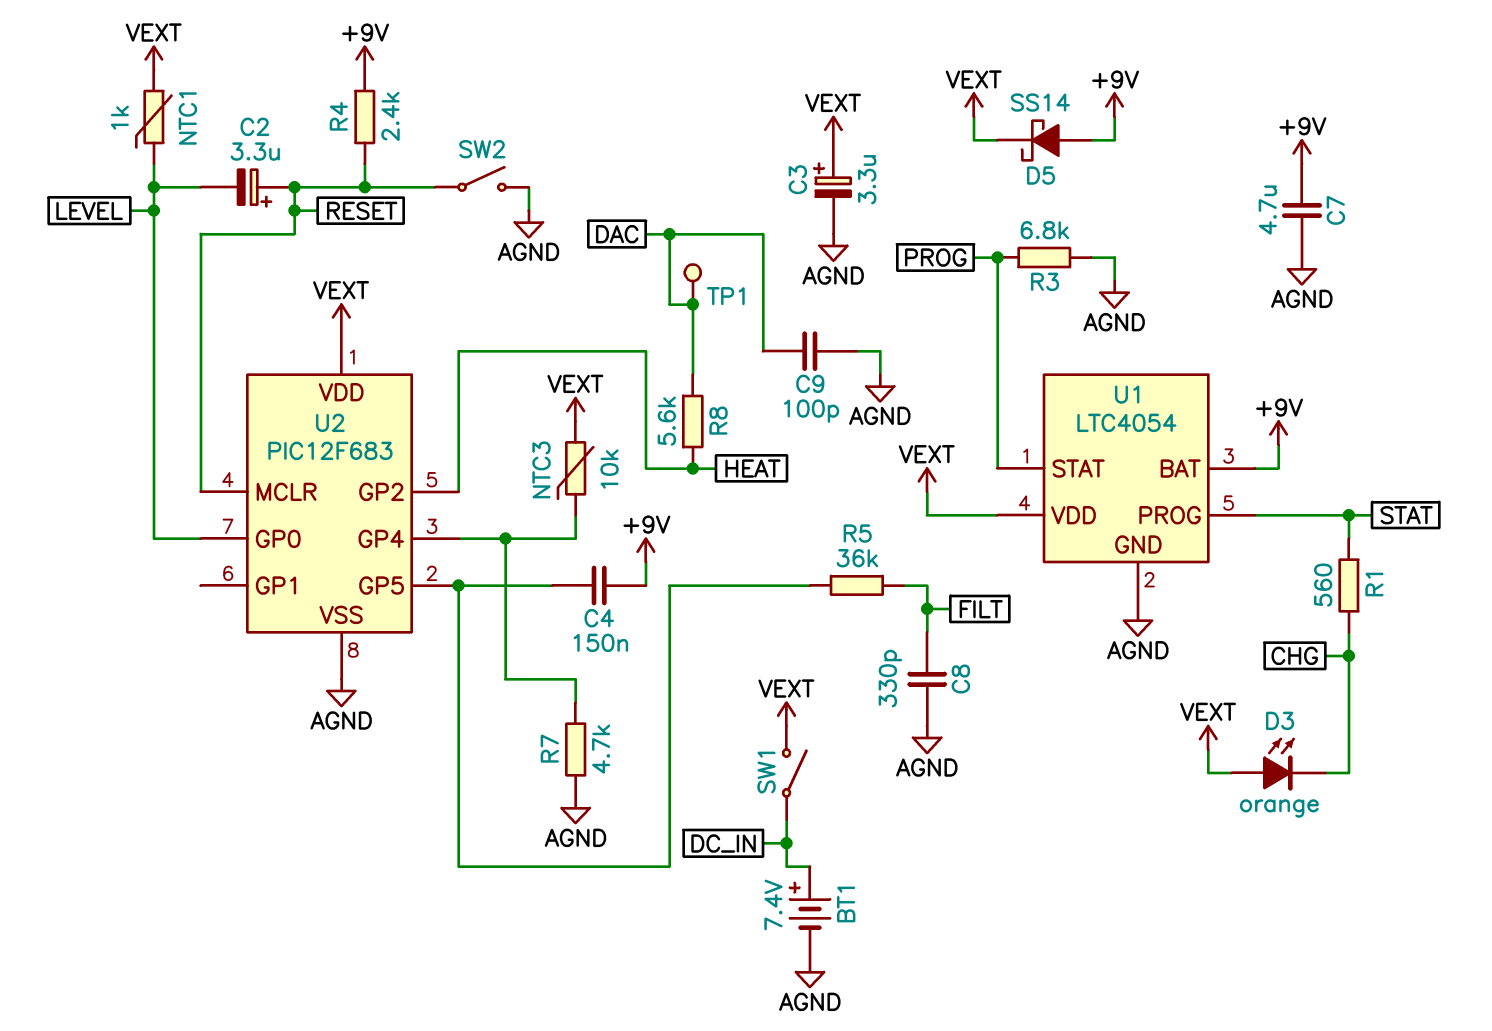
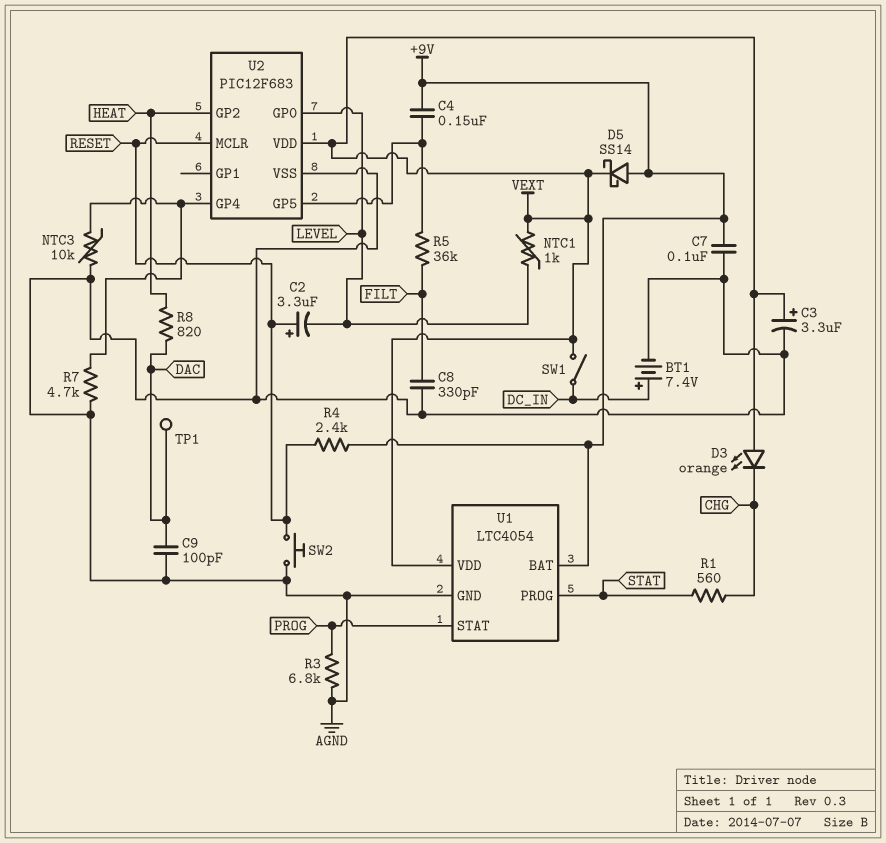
C7: 4.7uF (+9V, AGND) -> 100nF (+9V, AGND)
NTC3: 10k (U2/GP4, VEXT) -> 10k (AGND, U2/GP4)
R8: 5.6k (DAC, HEAT) -> 820 (DAC, HEAT)
SW2: switch (AGND, RESET) -> button (AGND, RESET)

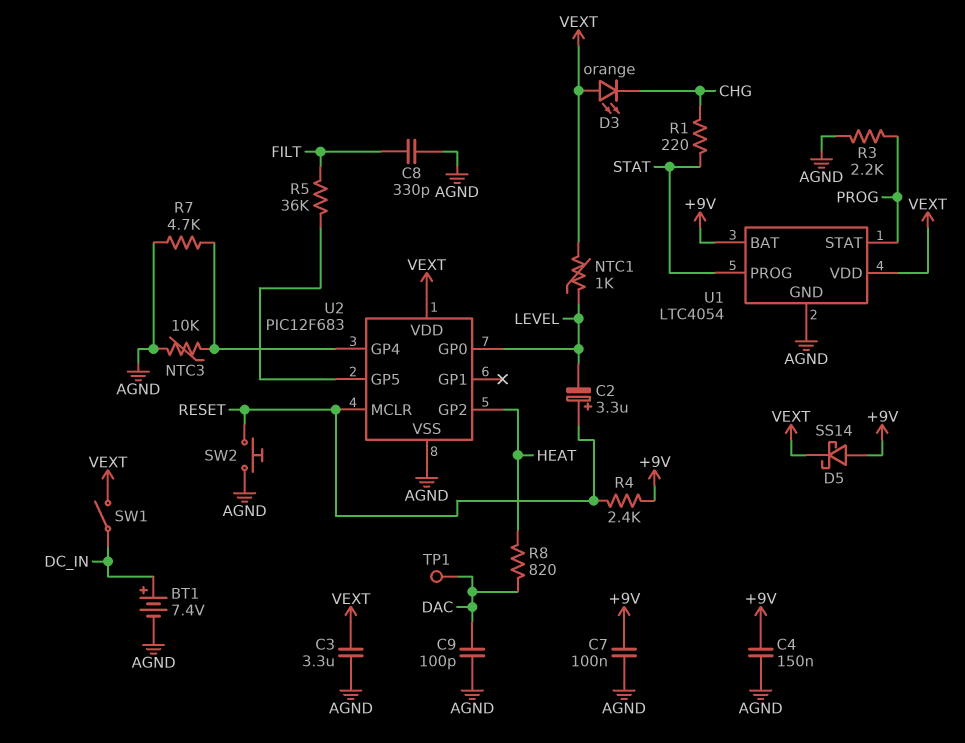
C3: 3.3uF (plus VEXT, minus AGND) -> 3.3uF (AGND, VEXT)
C4: 150nF (+9V, U2/GP5) -> 150nF (+9V, AGND)
R1: 560 (CHG, STAT) -> 220 (CHG, STAT)
R3: 6.8k (AGND, PROG) -> 2.2k (AGND, PROG)

